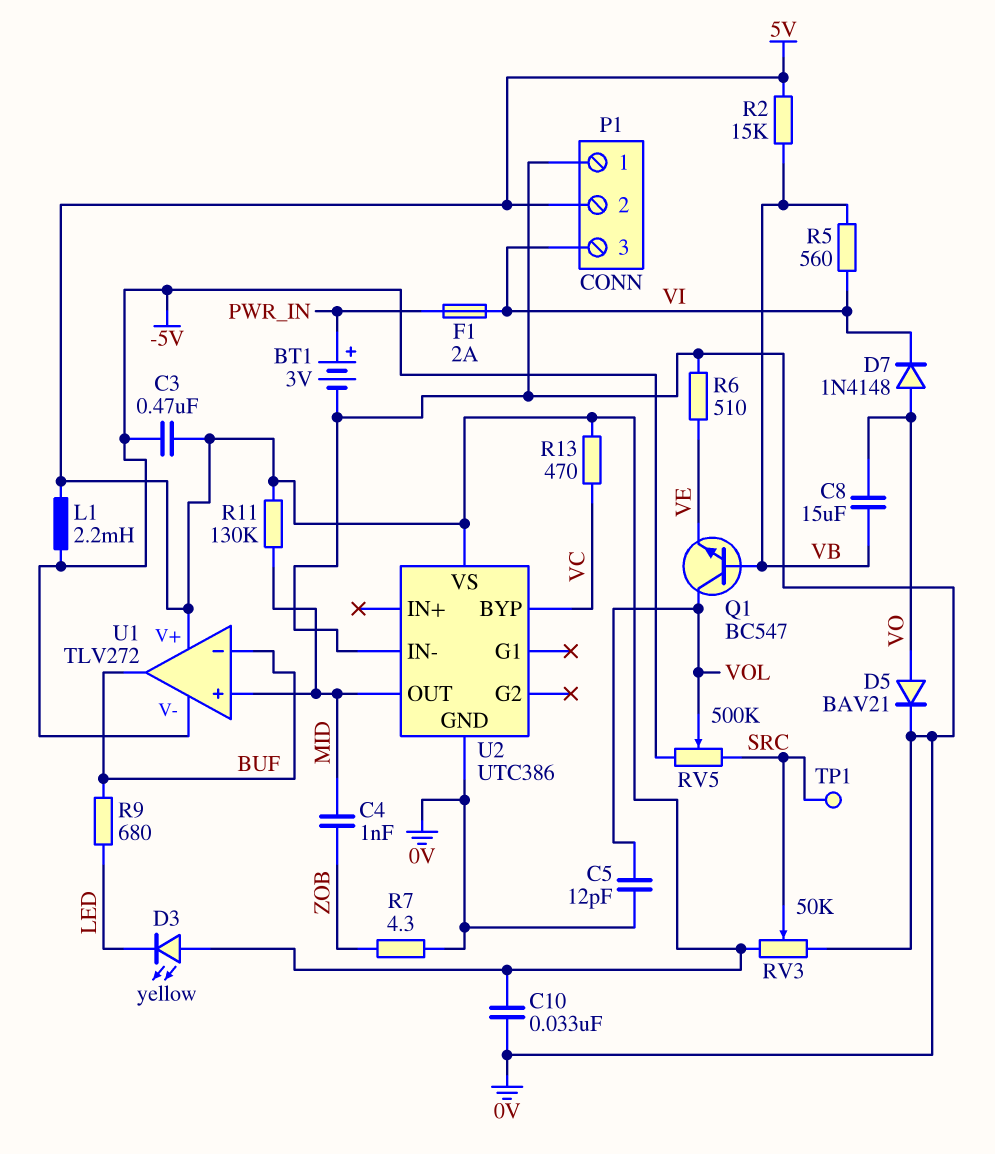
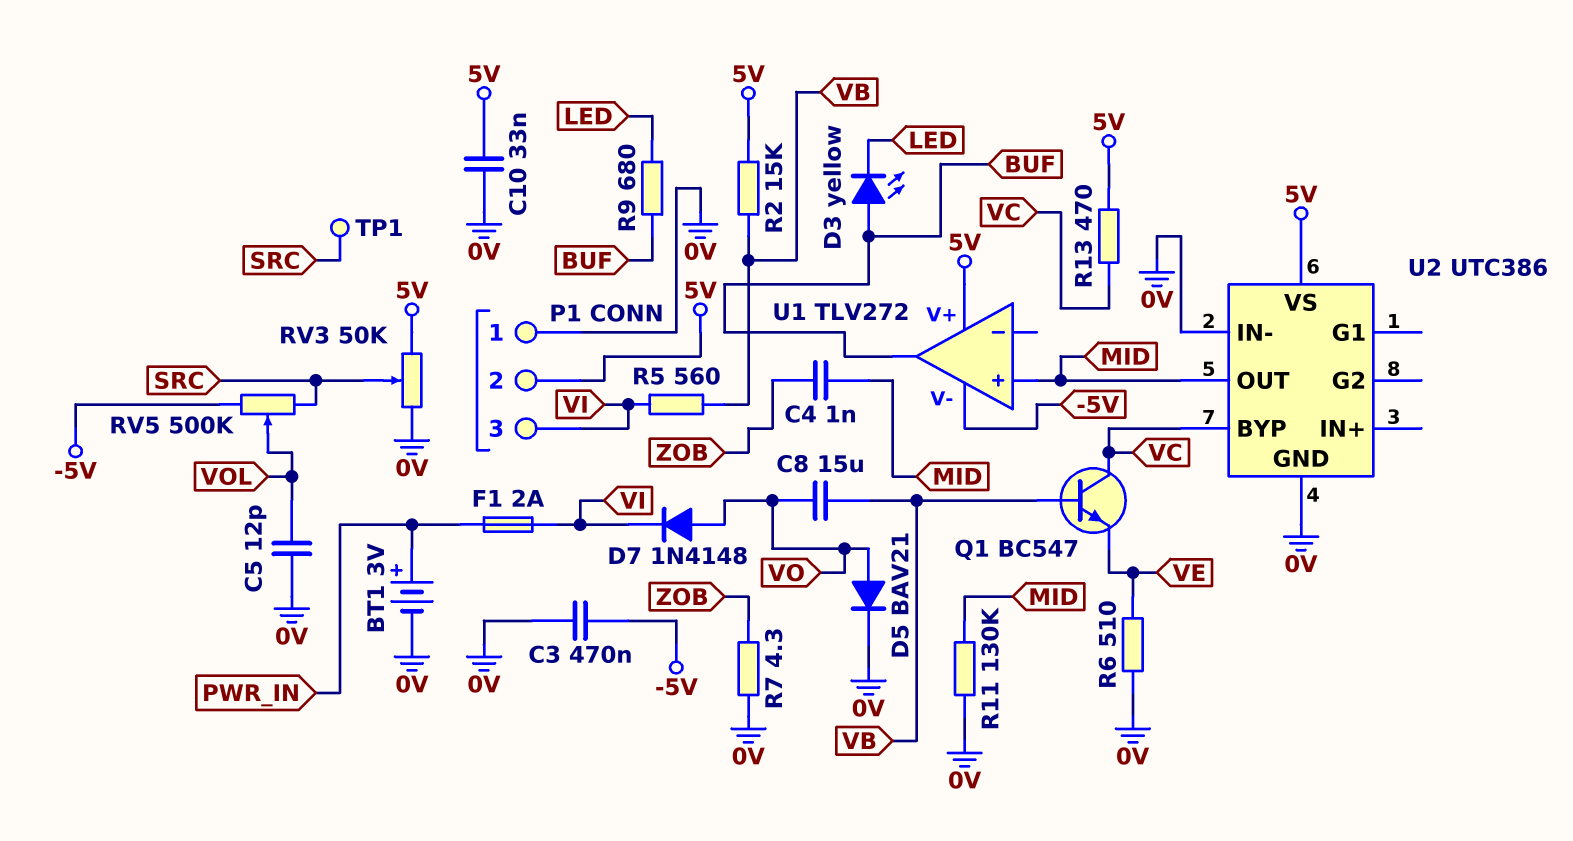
C3: 470nF (-5V, 5V) -> 470nF (-5V, 0V)
D3: LED yellow (A 5V, K LED) -> LED yellow (A BUF, K LED)
L1: 2.2mH (-5V, 5V) -> none
Q1: NPN BC547 (B VB, C VOL, E VE) -> NPN BC547 (B VB, C VC, E VE)
R11: 130k (5V, MID) -> 130k (0V, MID)
U1 pin in-: BUF -> none

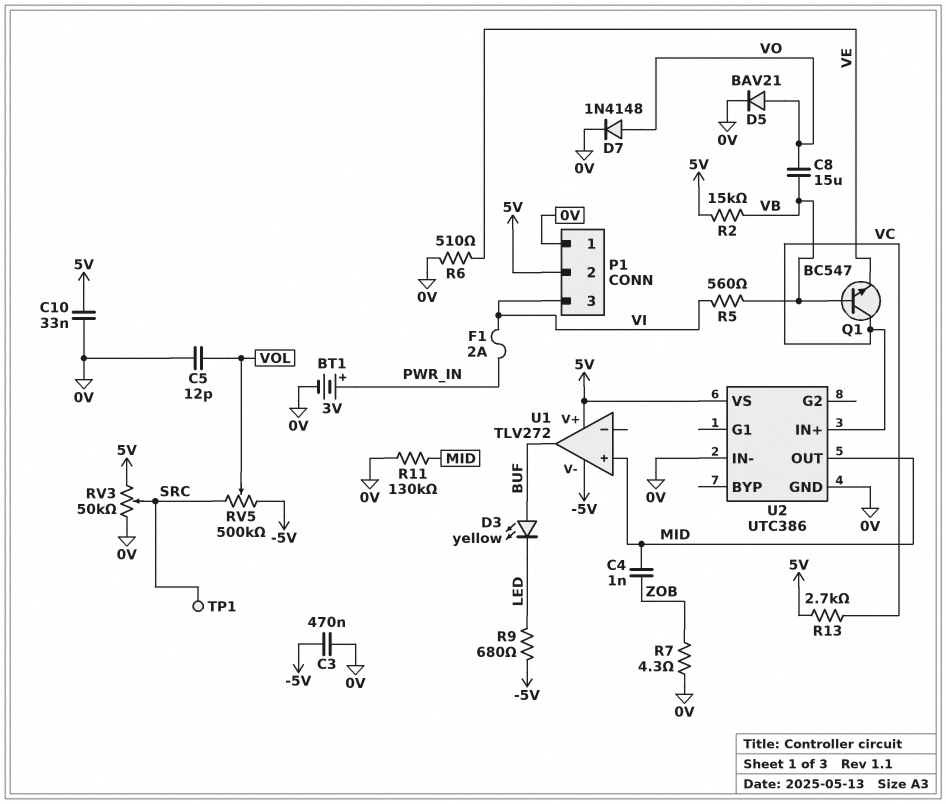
D7: diode 1N4148 (A VO, K VI) -> diode 1N4148 (A VO, K 0V)
R9: 680 (BUF, LED) -> 680 (-5V, LED)
R13: 470 (5V, VC) -> 2.7k (5V, VC)
U2 pin BYP: VC -> none
U2 pin IN+: none -> VC

